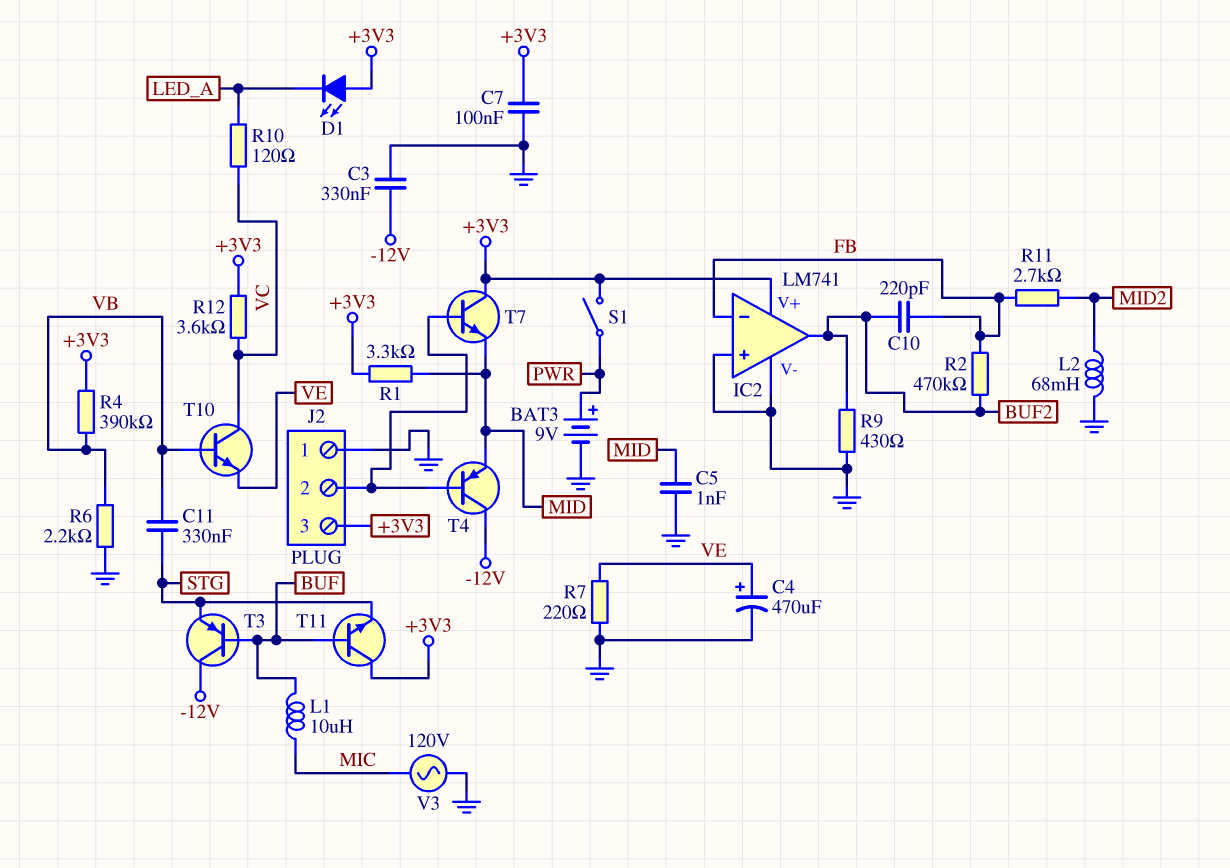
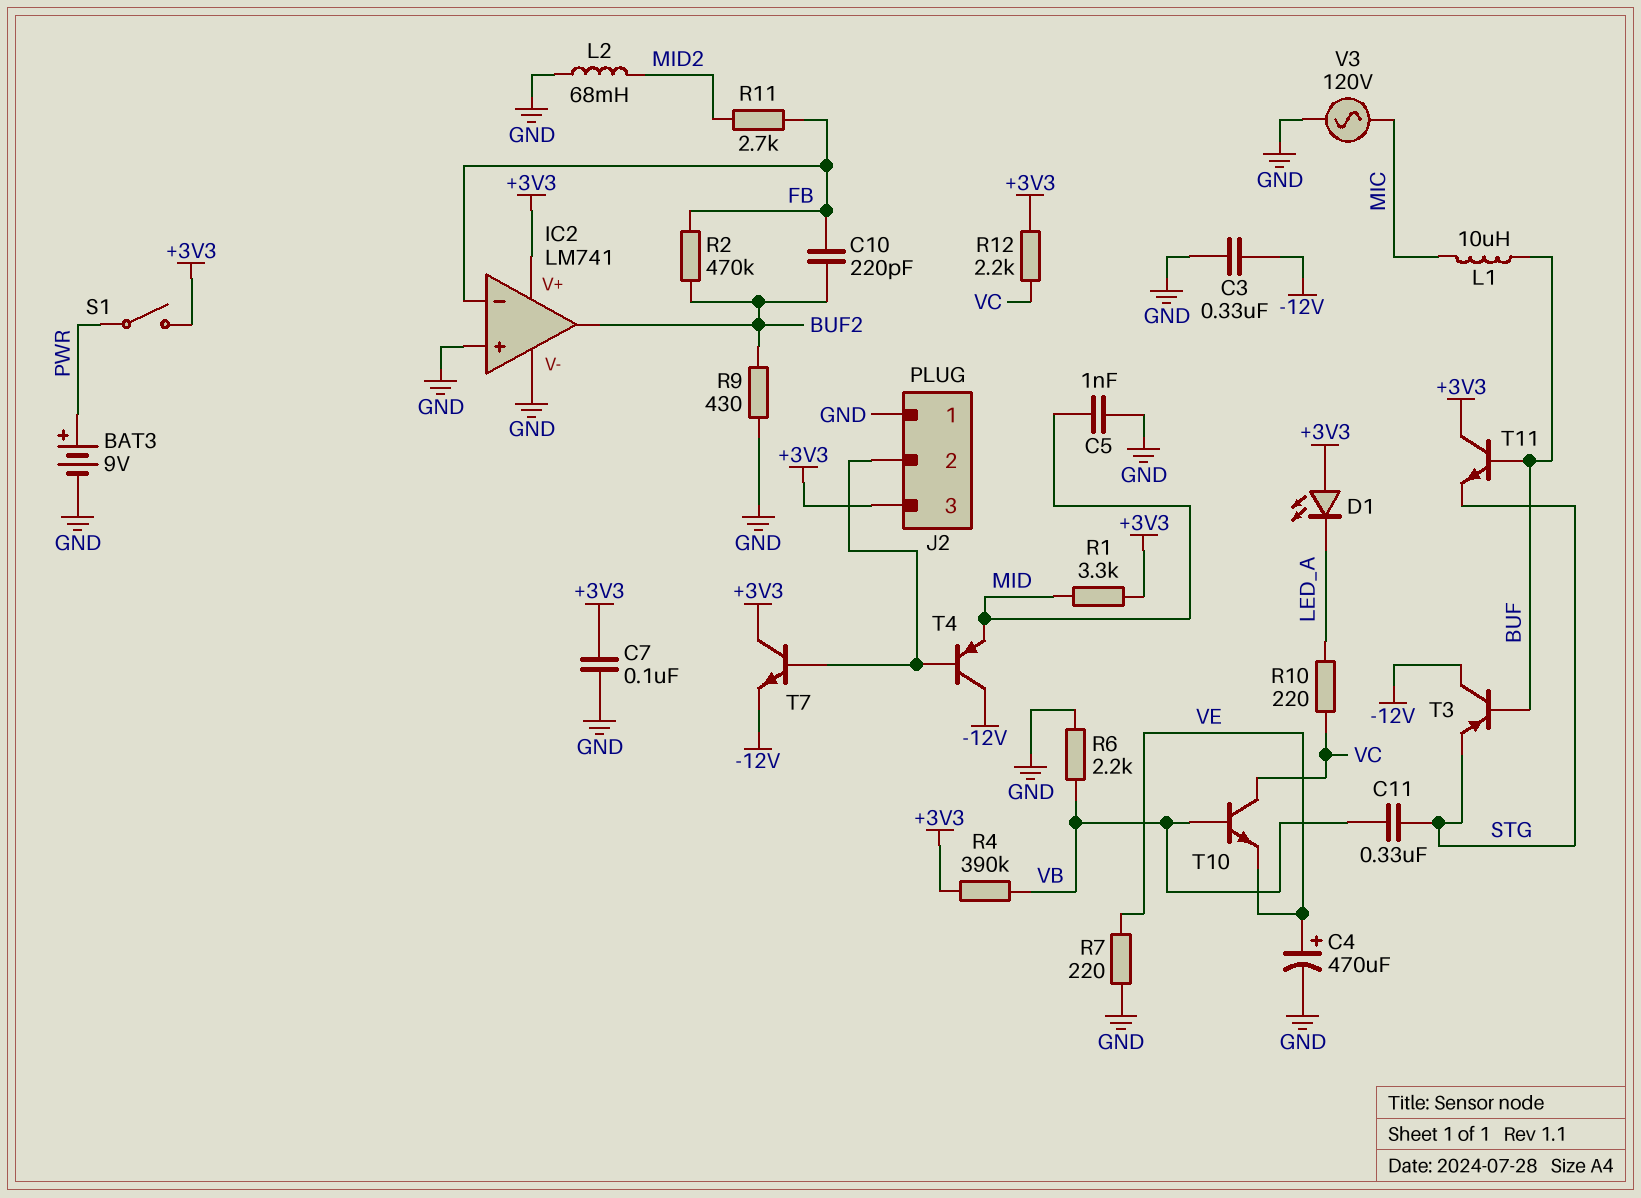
R10: 120 (LED_A, VC) -> 220 (LED_A, VC)
R12: 3.6k (+3V3, VC) -> 2.2k (+3V3, VC)
T7: NPN (B J2/2, C +3V3, E MID) -> NPN (B J2/2, C +3V3, E -12V)

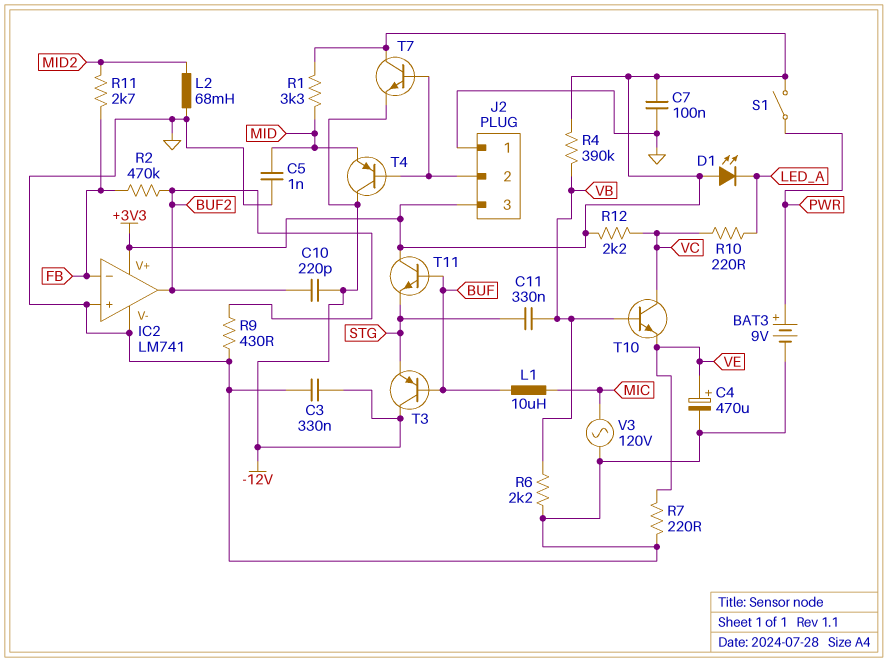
C10: 220pF (BUF2, FB) -> 220pF (-12V, BUF2)

